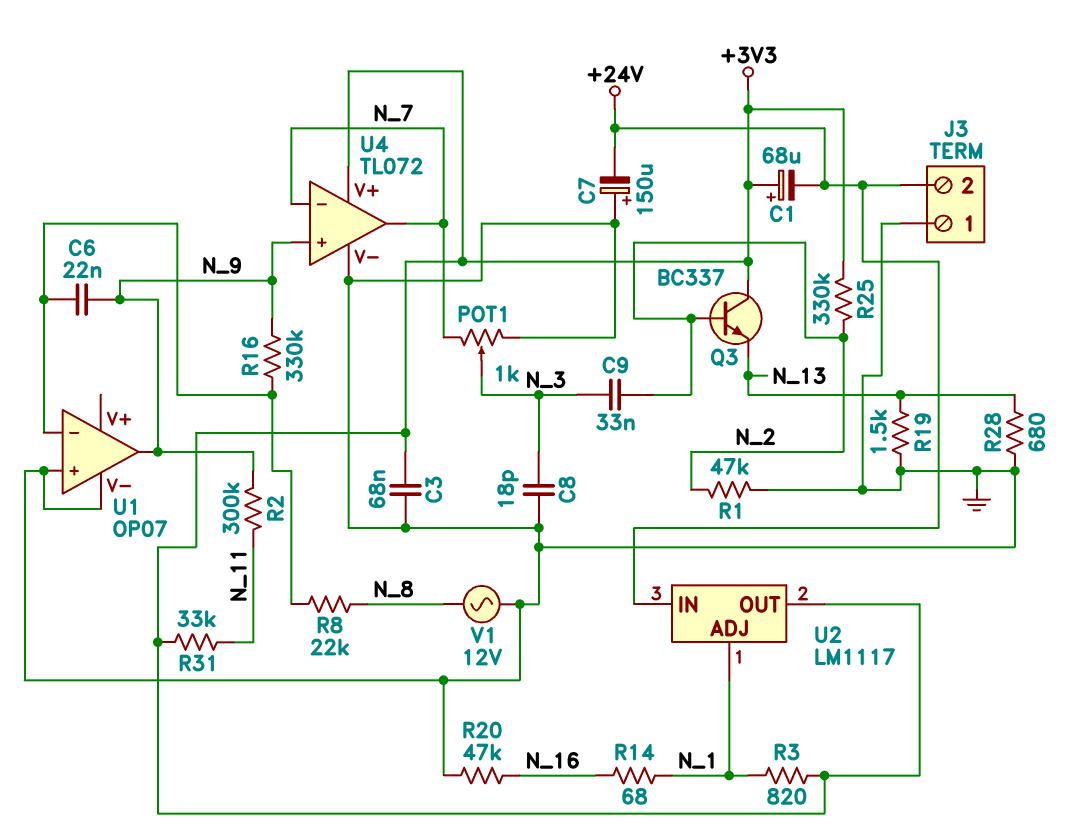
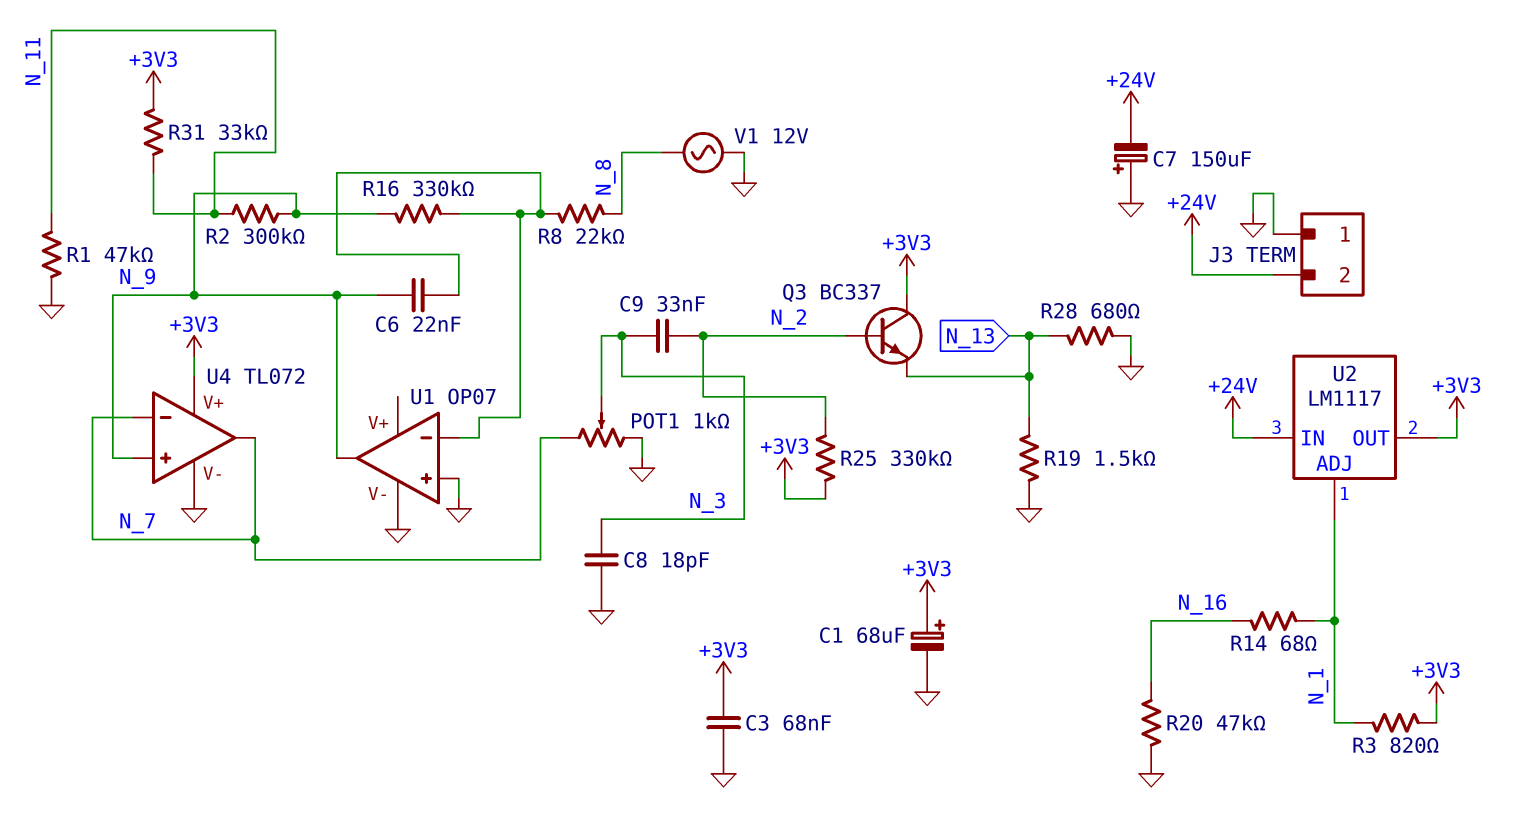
C1: 68uF (plus +3V3, minus +24V) -> 68uF (plus +3V3, minus GND)
R1: 47k (GND, N_2) -> 47k (GND, N_11)

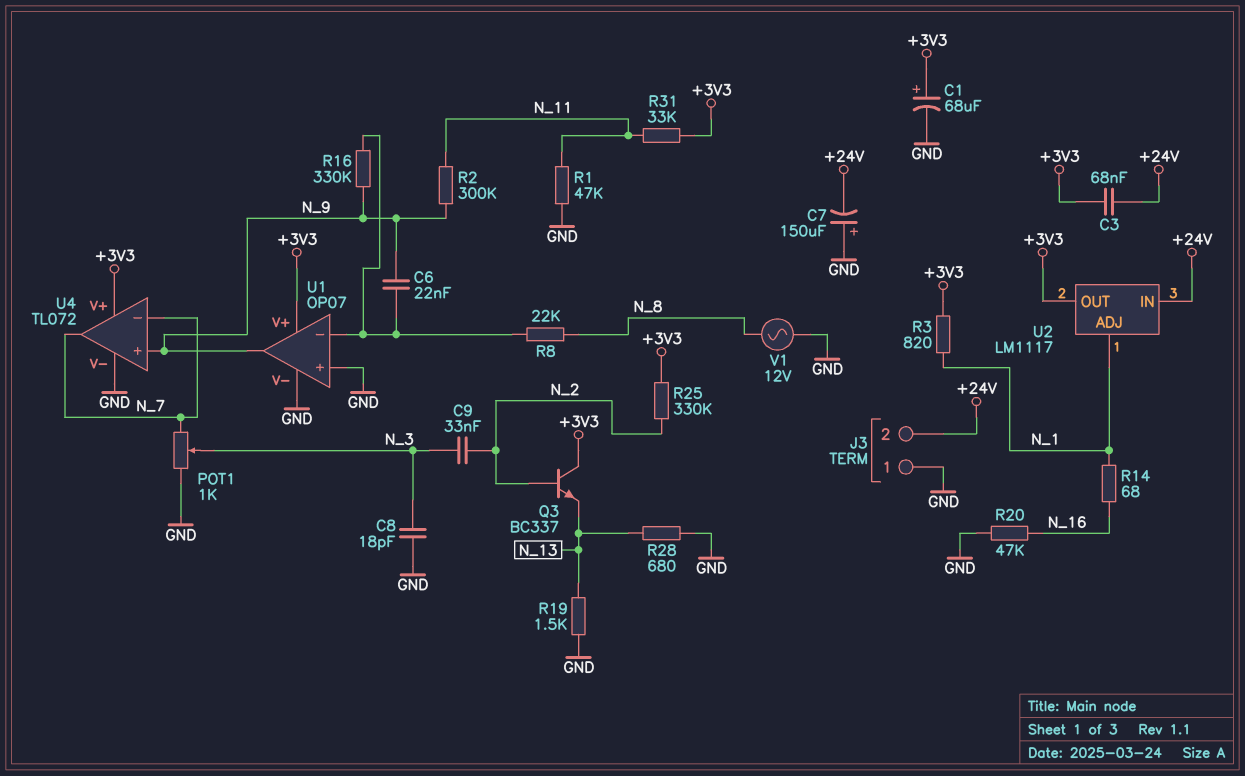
C3: 68nF (+3V3, GND) -> 68nF (+3V3, +24V)
U1 pin V+: none -> +3V3

